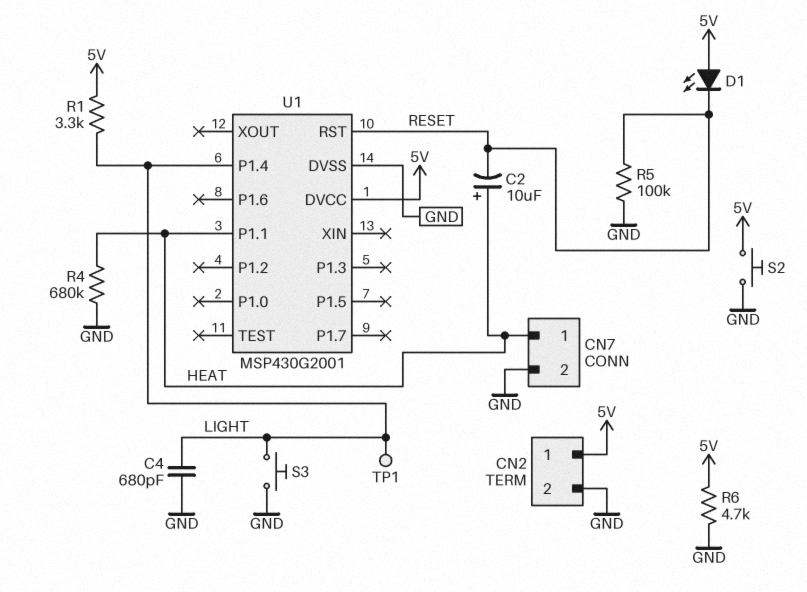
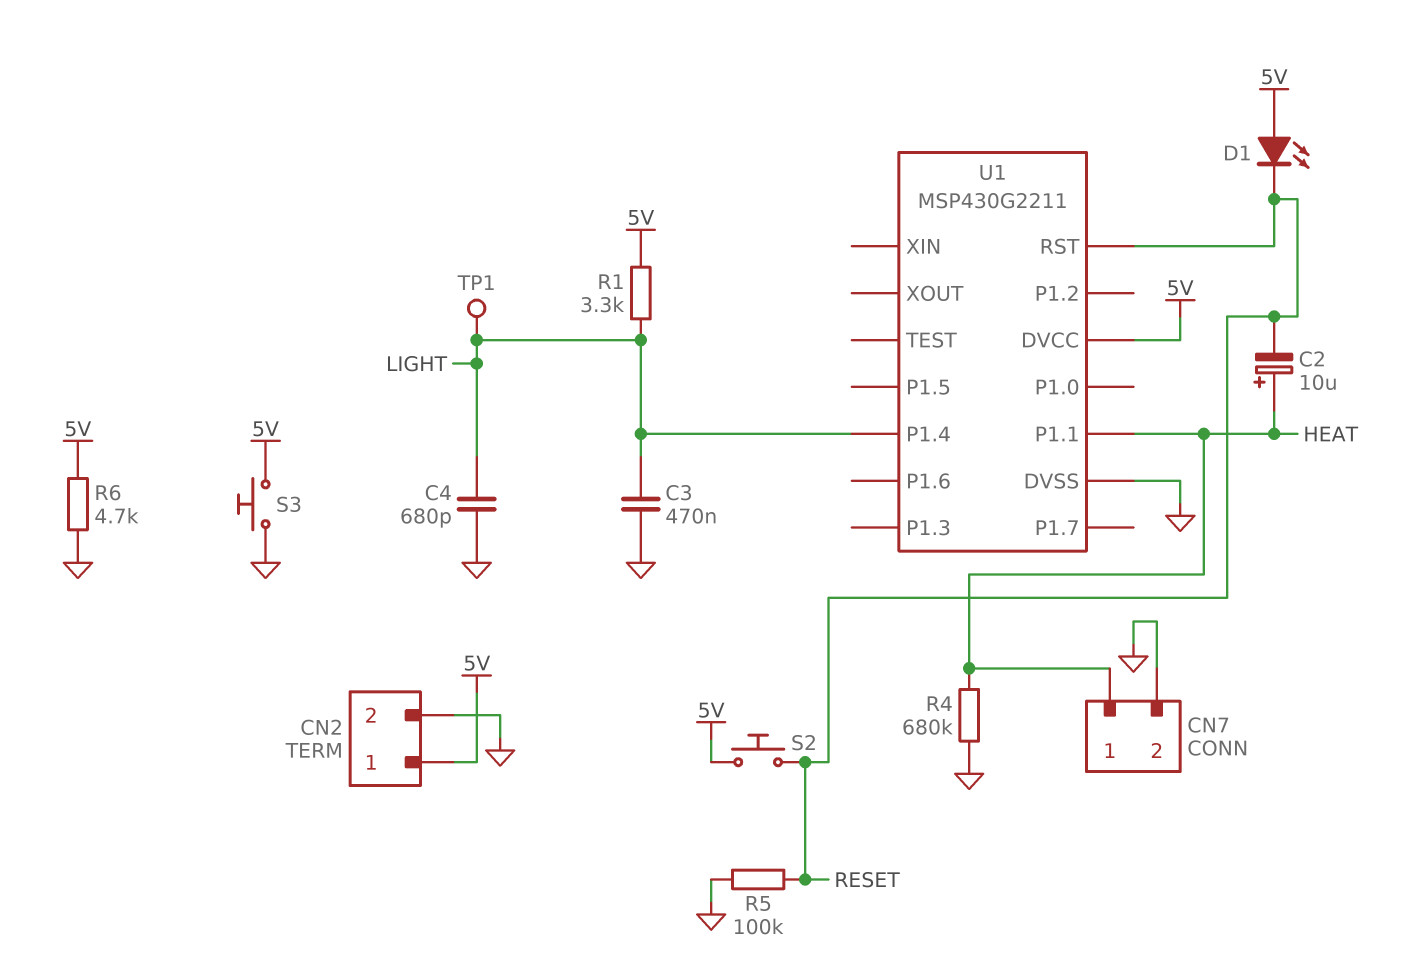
C3: none -> 470nF (GND, LIGHT)
S2: button (5V, GND) -> button (5V, RESET)
S3: button (GND, LIGHT) -> button (5V, GND)
U1: MSP430G2001 -> MSP430G2211

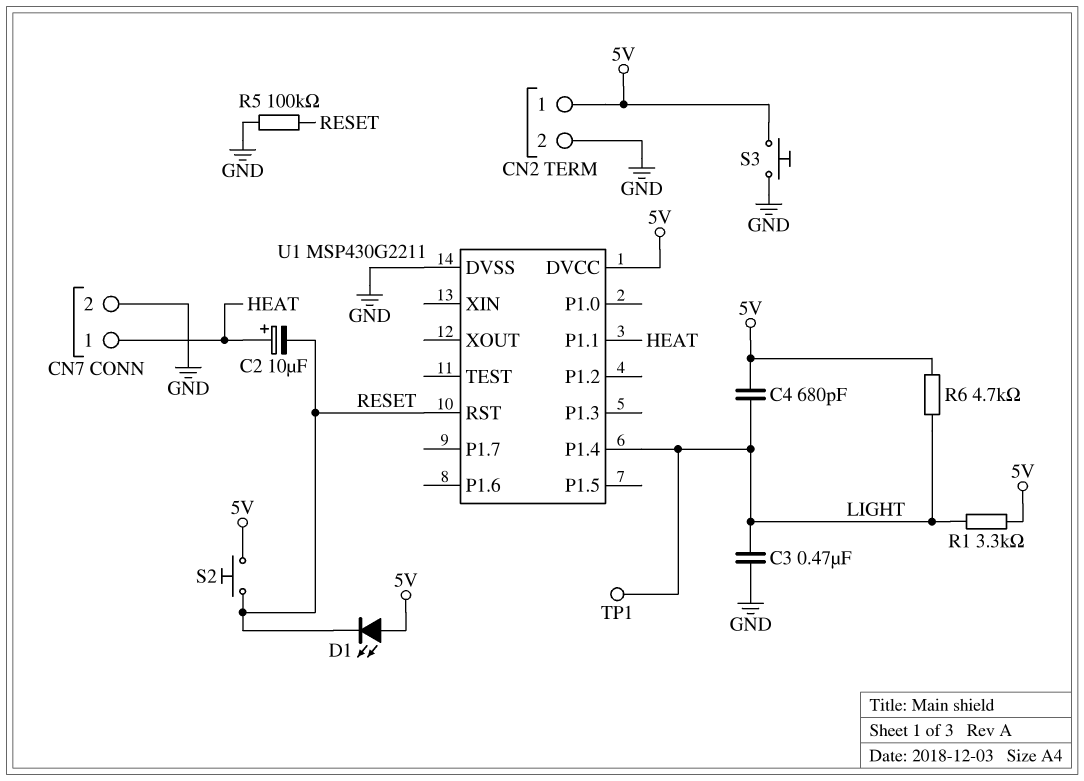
C4: 680pF (GND, LIGHT) -> 680pF (5V, LIGHT)
R4: 680k (GND, HEAT) -> none
R6: 4.7k (5V, GND) -> 4.7k (5V, LIGHT)

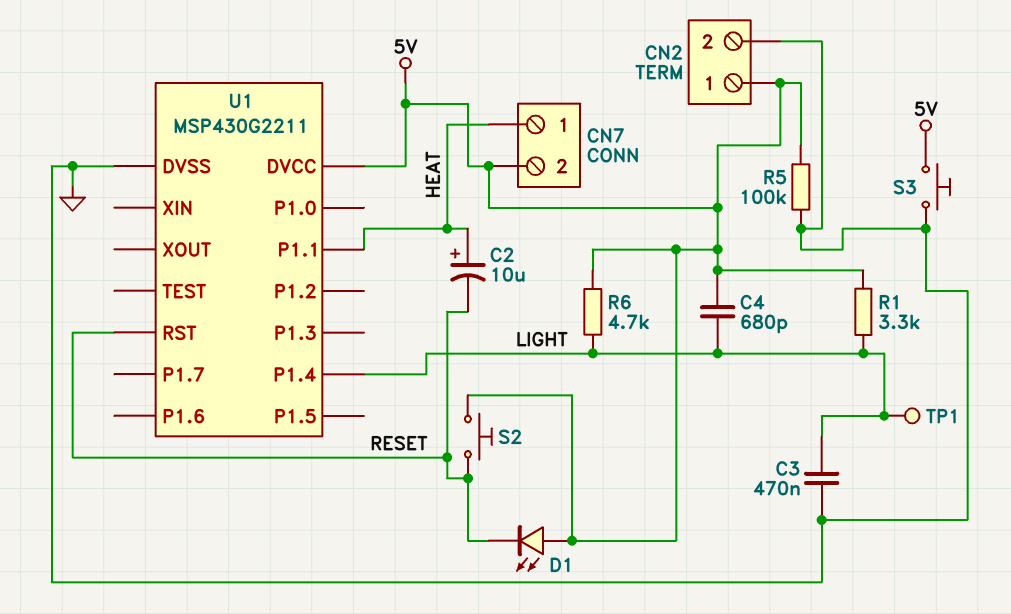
CN7 pin 2: GND -> 5V
R5: 100k (GND, RESET) -> 100k (5V, GND)

